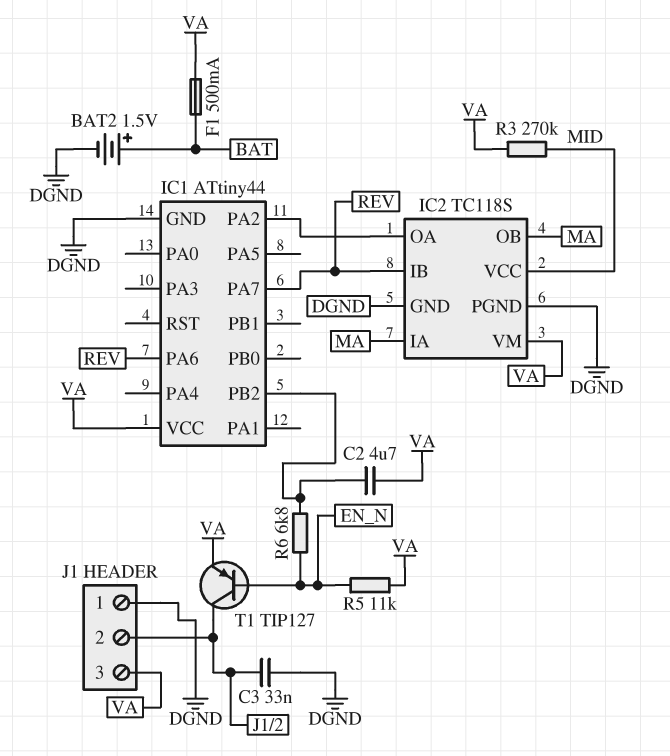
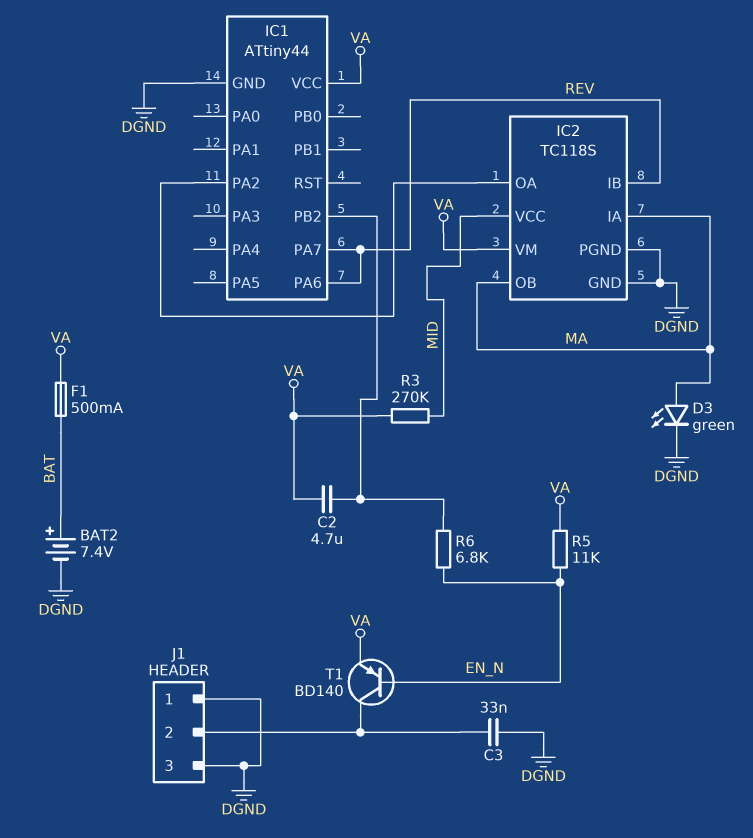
BAT2: 1.5V (plus BAT, minus DGND) -> 7.4V (plus BAT, minus DGND)
D3: none -> LED green (A MA, K DGND)
J1 pin 3: VA -> DGND
T1: PNP TIP127 (B EN_N, C J1/2, E VA) -> PNP BD140 (B EN_N, C J1/2, E VA)

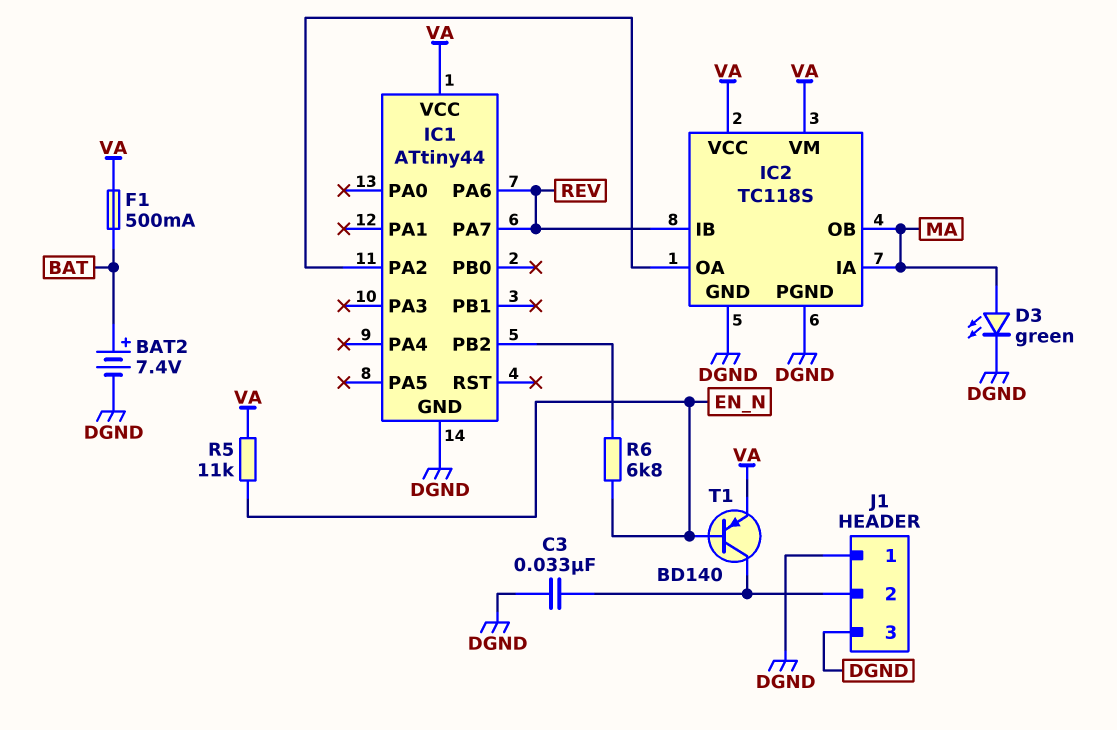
C2: 4.7uF (IC1/PB2, VA) -> none
IC2 pin VCC: MID -> VA
R3: 270k (MID, VA) -> none

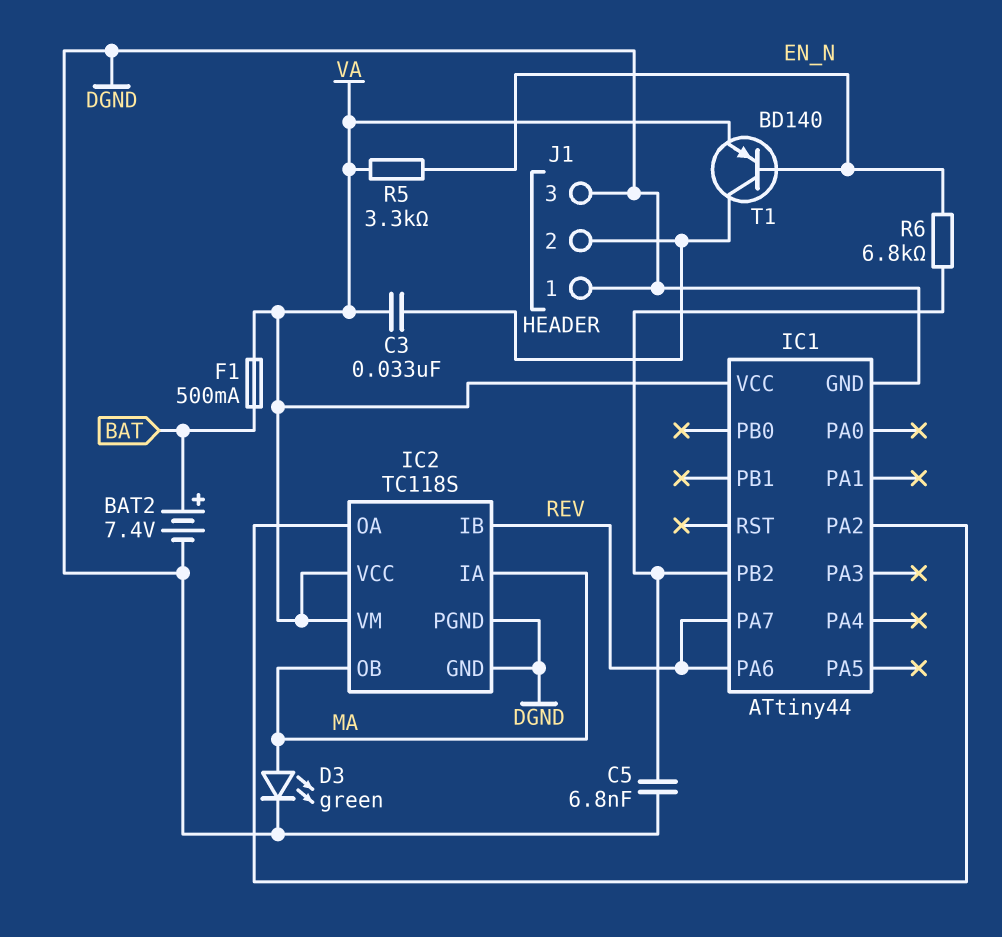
C3: 33nF (DGND, J1/2) -> 33nF (J1/2, VA)
C5: none -> 6.8nF (DGND, IC1/PB2)
R5: 11k (EN_N, VA) -> 3.3k (EN_N, VA)

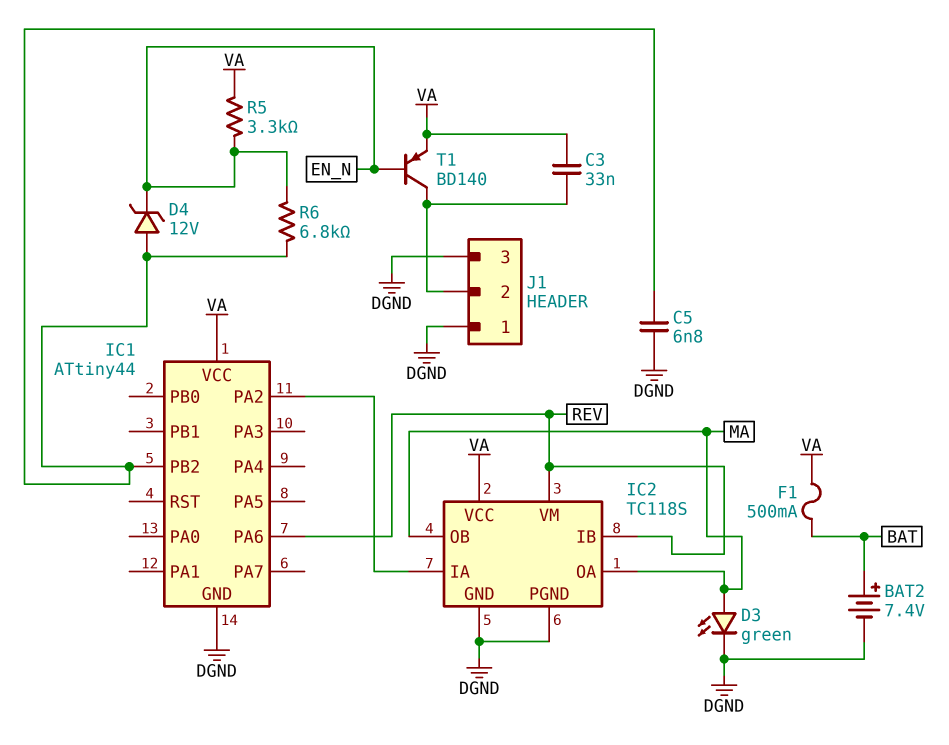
D4: none -> zener 12V (A IC1/PB2, K EN_N)
IC1 pin PA7: REV -> none
IC2 pin IA: MA -> IC1/PA2
IC2 pin OA: IC1/PA2 -> MA
IC2 pin VM: VA -> REV

